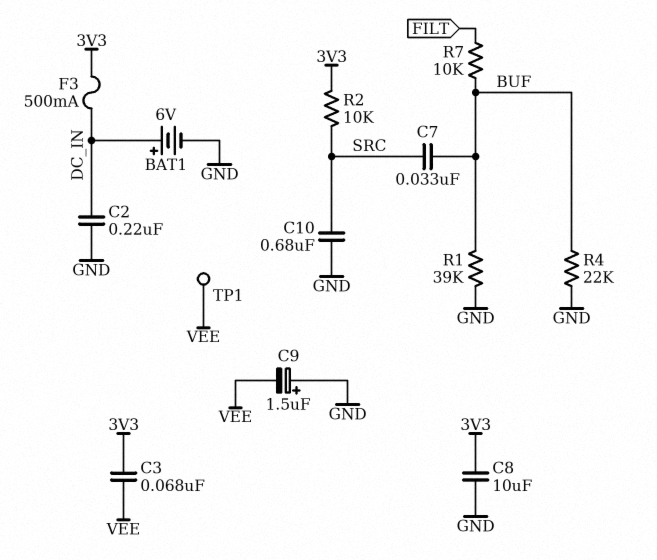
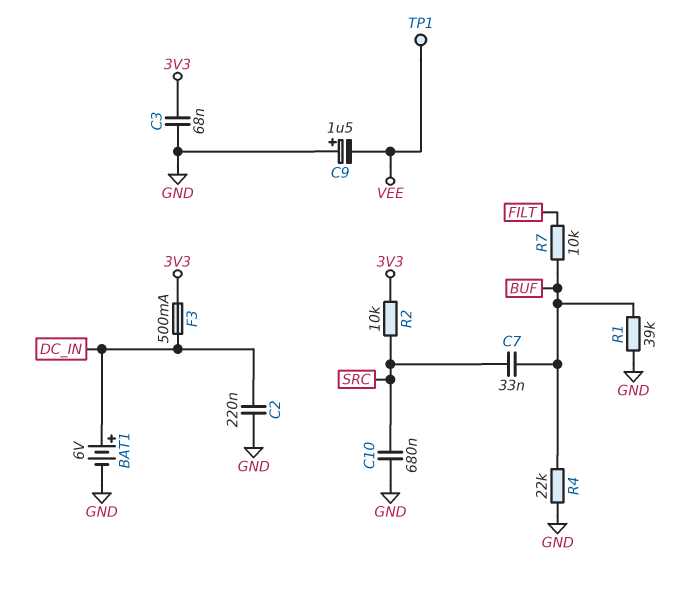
C3: 68nF (3V3, VEE) -> 68nF (3V3, GND)
C8: 10uF (3V3, GND) -> none

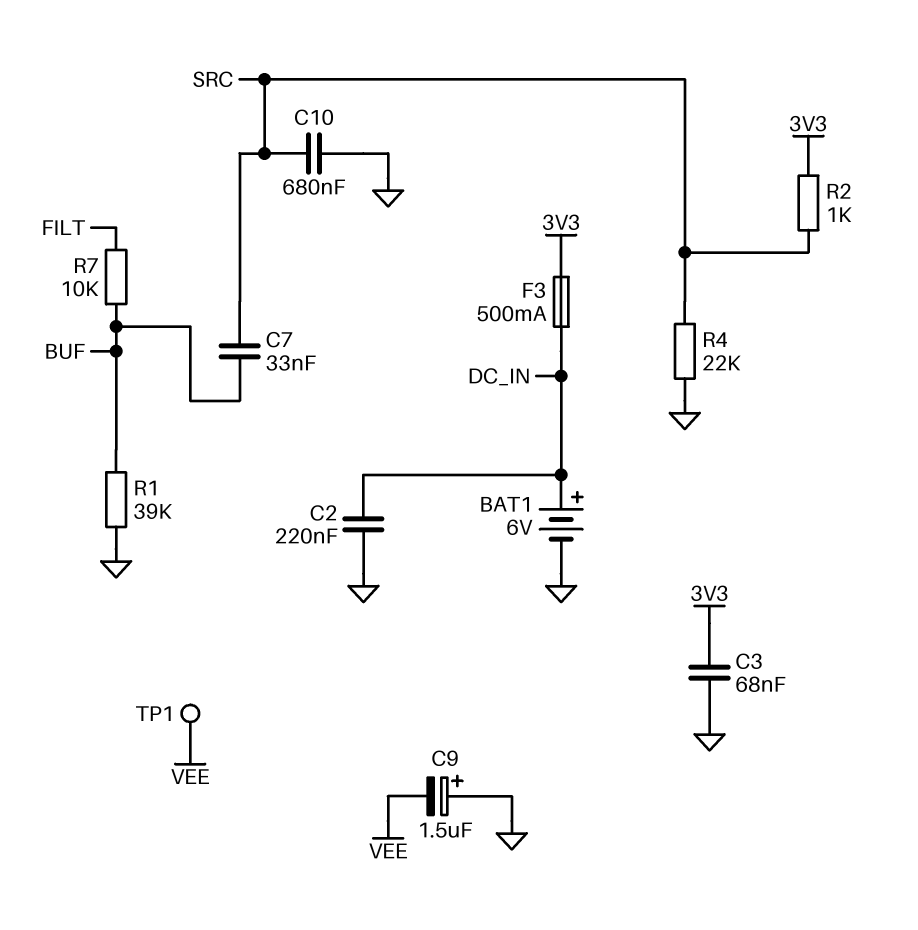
R2: 10k (3V3, SRC) -> 1k (3V3, SRC)
R4: 22k (BUF, GND) -> 22k (GND, SRC)

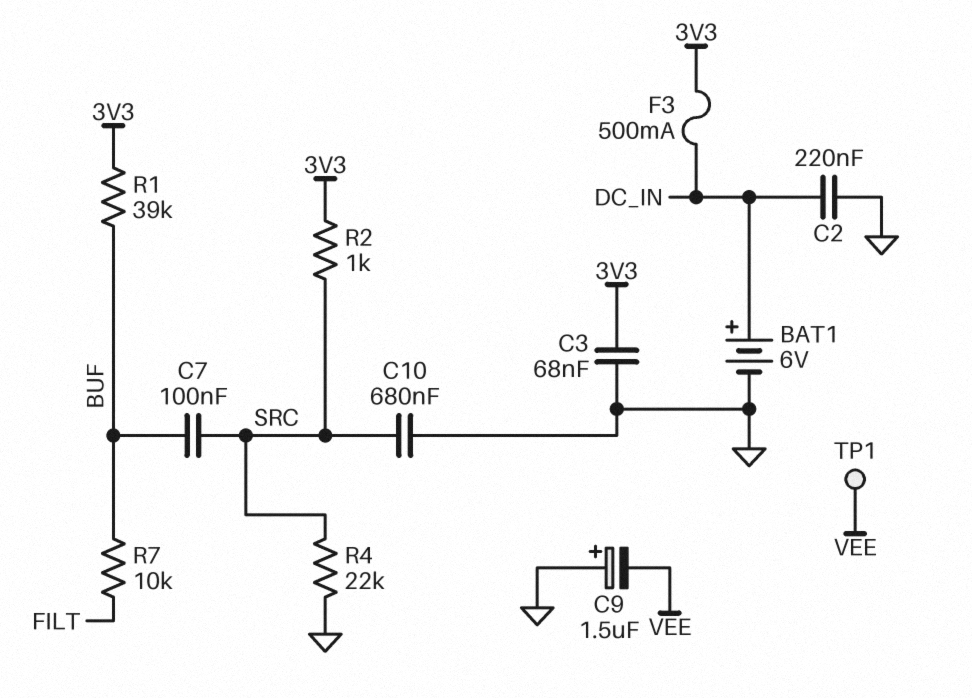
C7: 33nF (BUF, SRC) -> 100nF (BUF, SRC)
R1: 39k (BUF, GND) -> 39k (3V3, BUF)

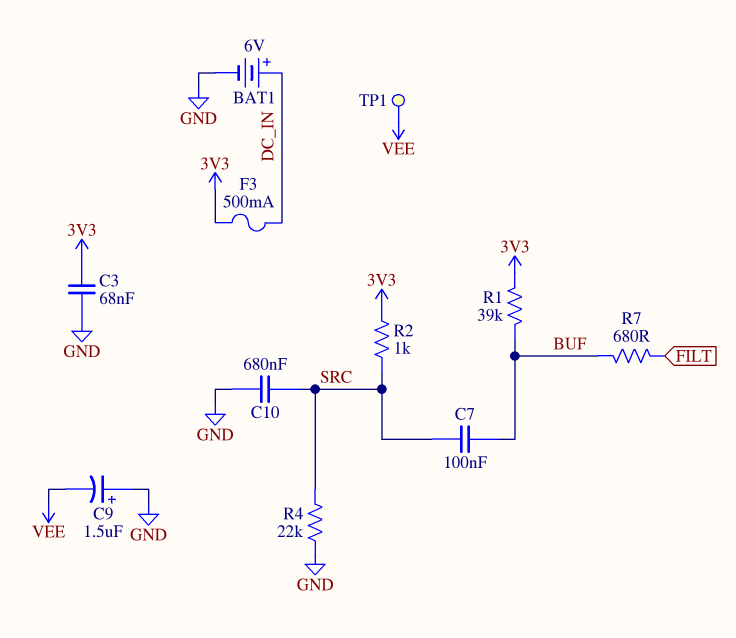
C2: 220nF (DC_IN, GND) -> none
R7: 10k (BUF, FILT) -> 680 (BUF, FILT)

